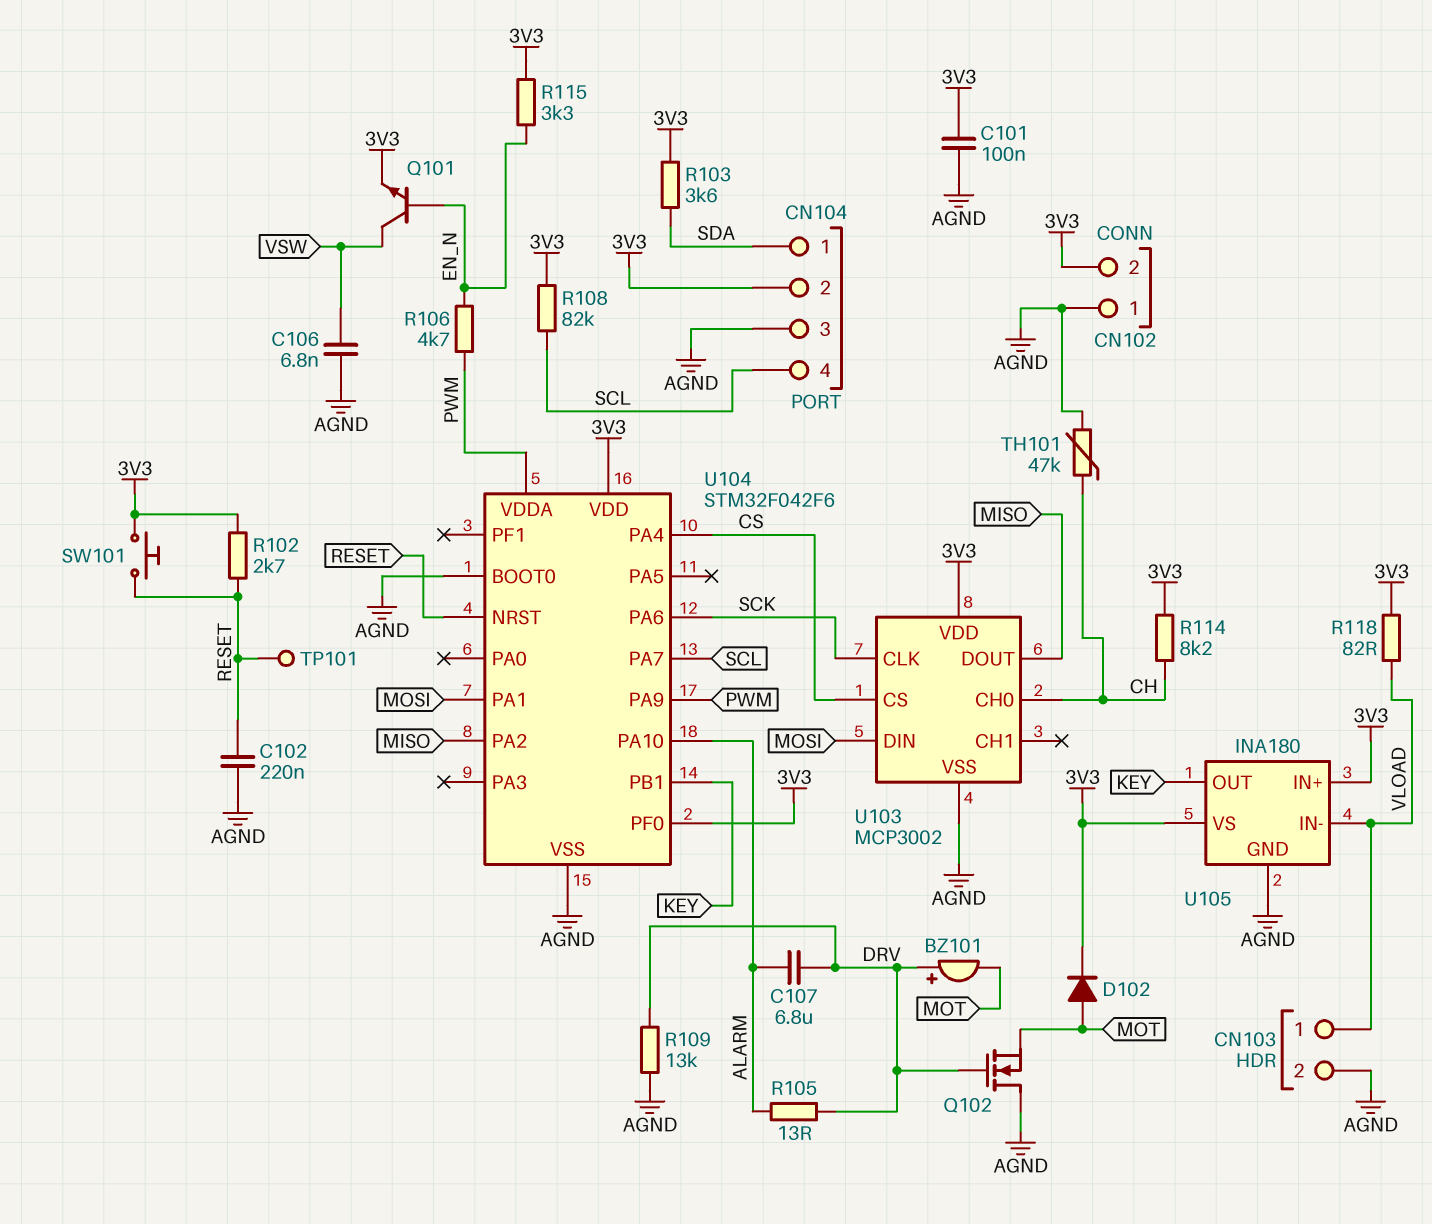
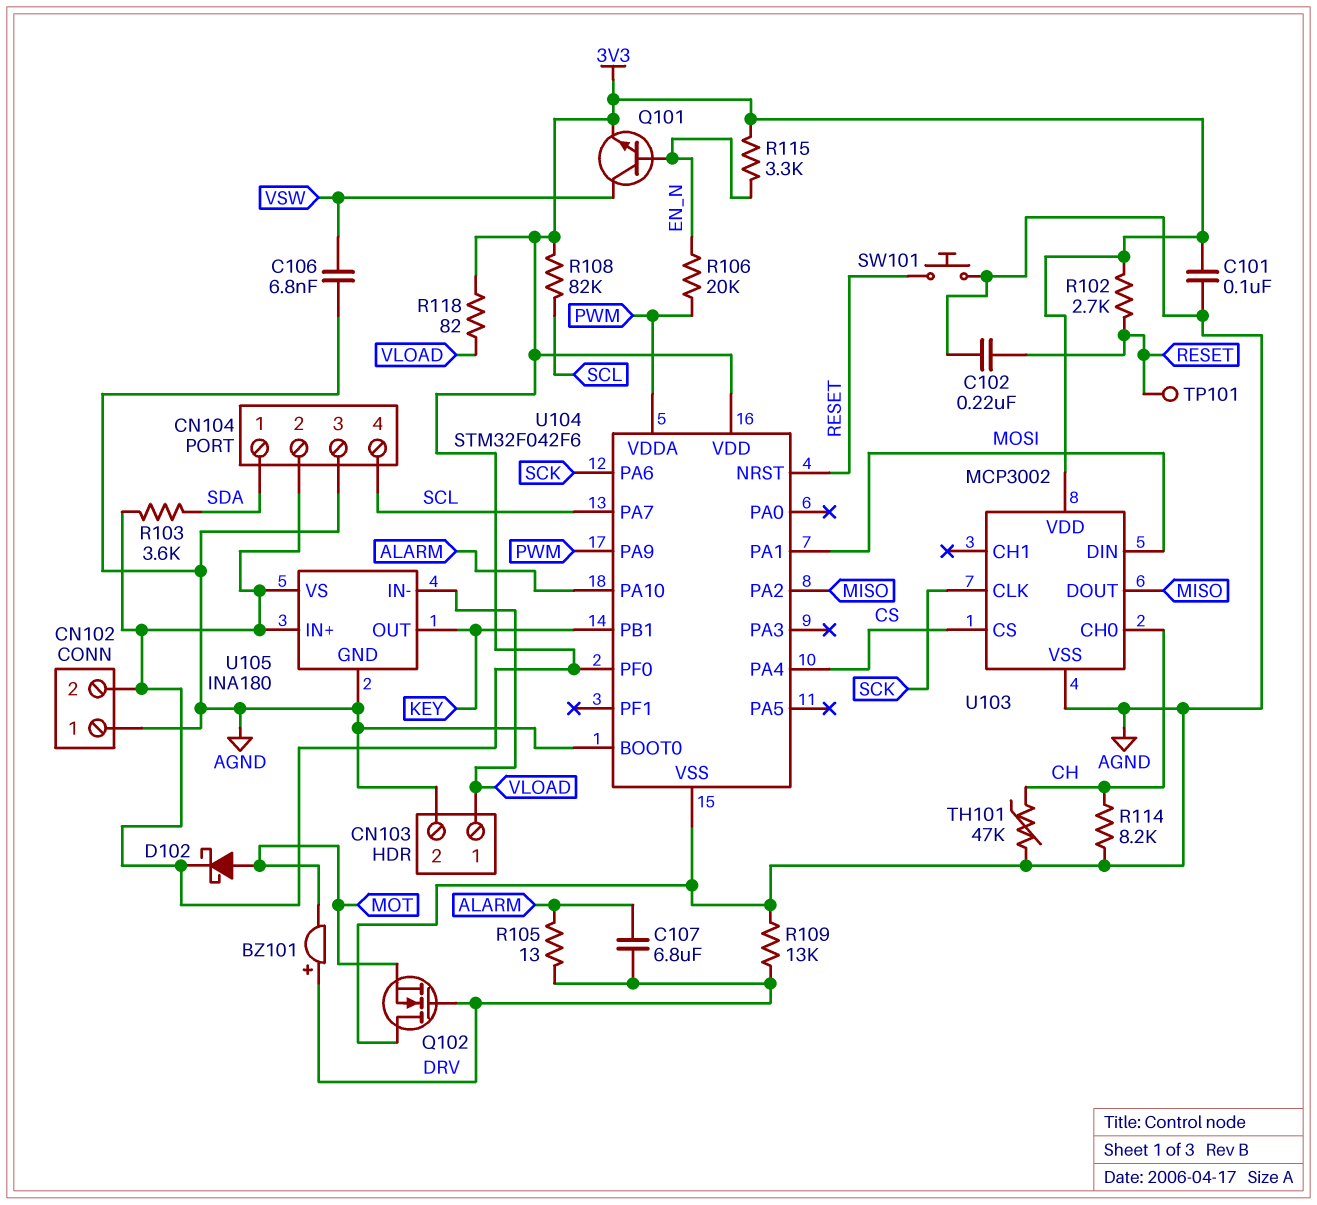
D102: diode (A MOT, K 3V3) -> schottky (A MOT, K 3V3)
R106: 4.7k (EN_N, PWM) -> 20k (EN_N, PWM)
R114: 8.2k (3V3, CH) -> 8.2k (AGND, CH)
SW101: button (3V3, RESET) -> button (AGND, RESET)

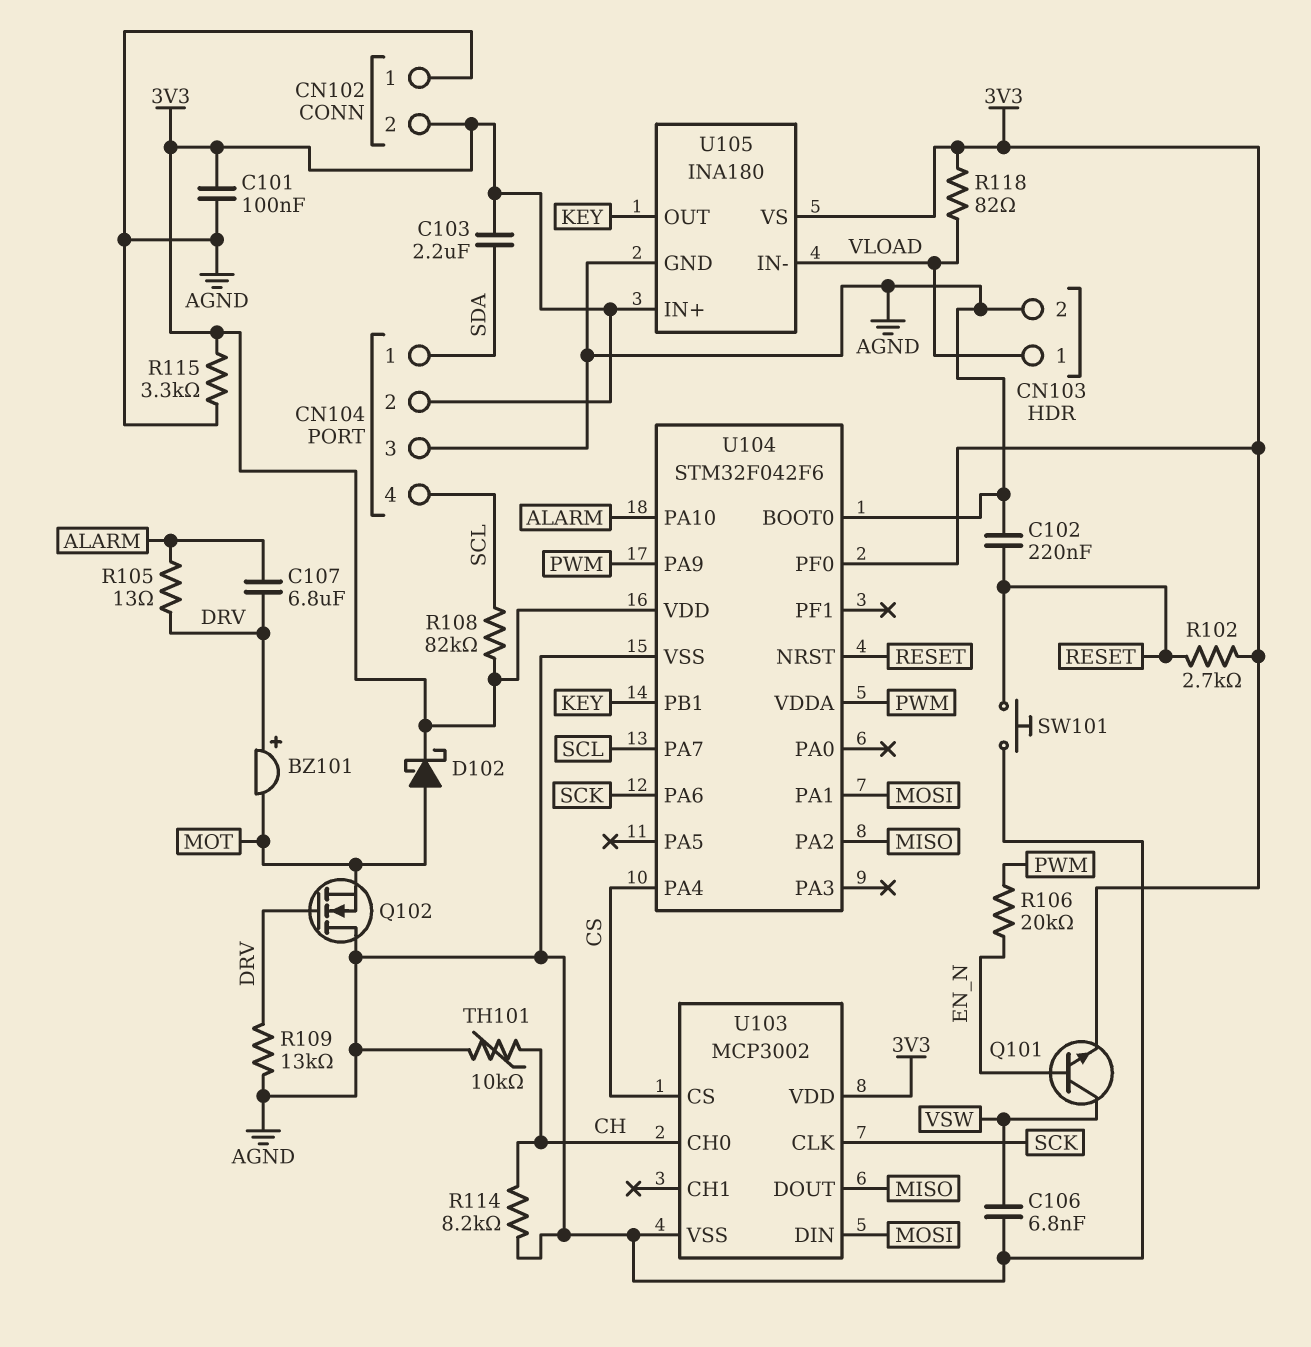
C103: none -> 2.2uF (3V3, SDA)
R103: 3.6k (3V3, SDA) -> none
R115: 3.3k (3V3, EN_N) -> 3.3k (3V3, AGND)
TH101: 47k (AGND, CH) -> 10k (AGND, CH)
TP101: test point (RESET) -> none

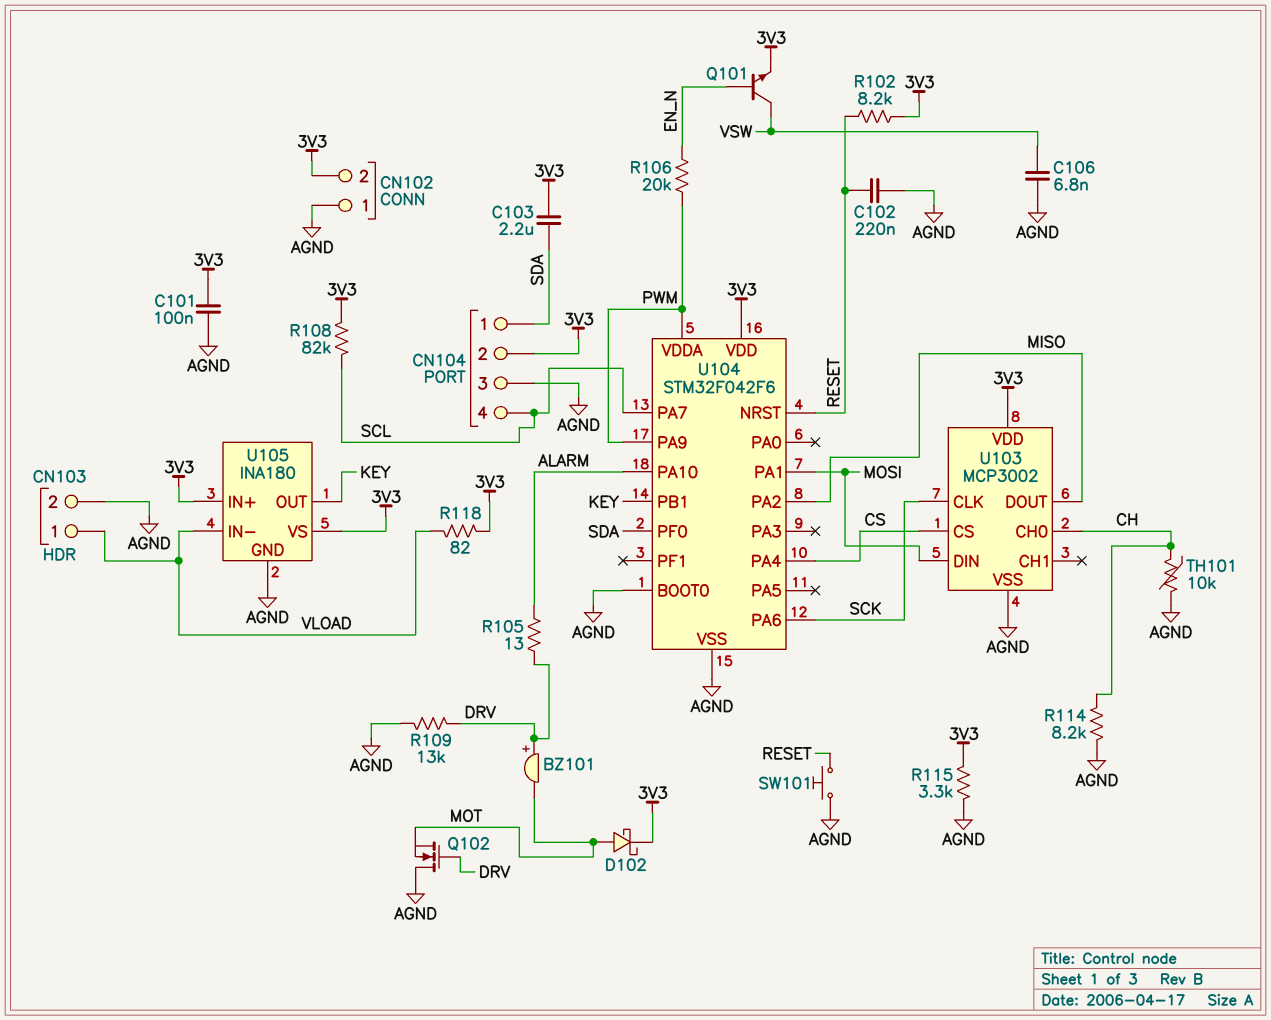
C107: 6.8uF (ALARM, DRV) -> none
R102: 2.7k (3V3, RESET) -> 8.2k (3V3, RESET)
U104 pin PF0: 3V3 -> SDA

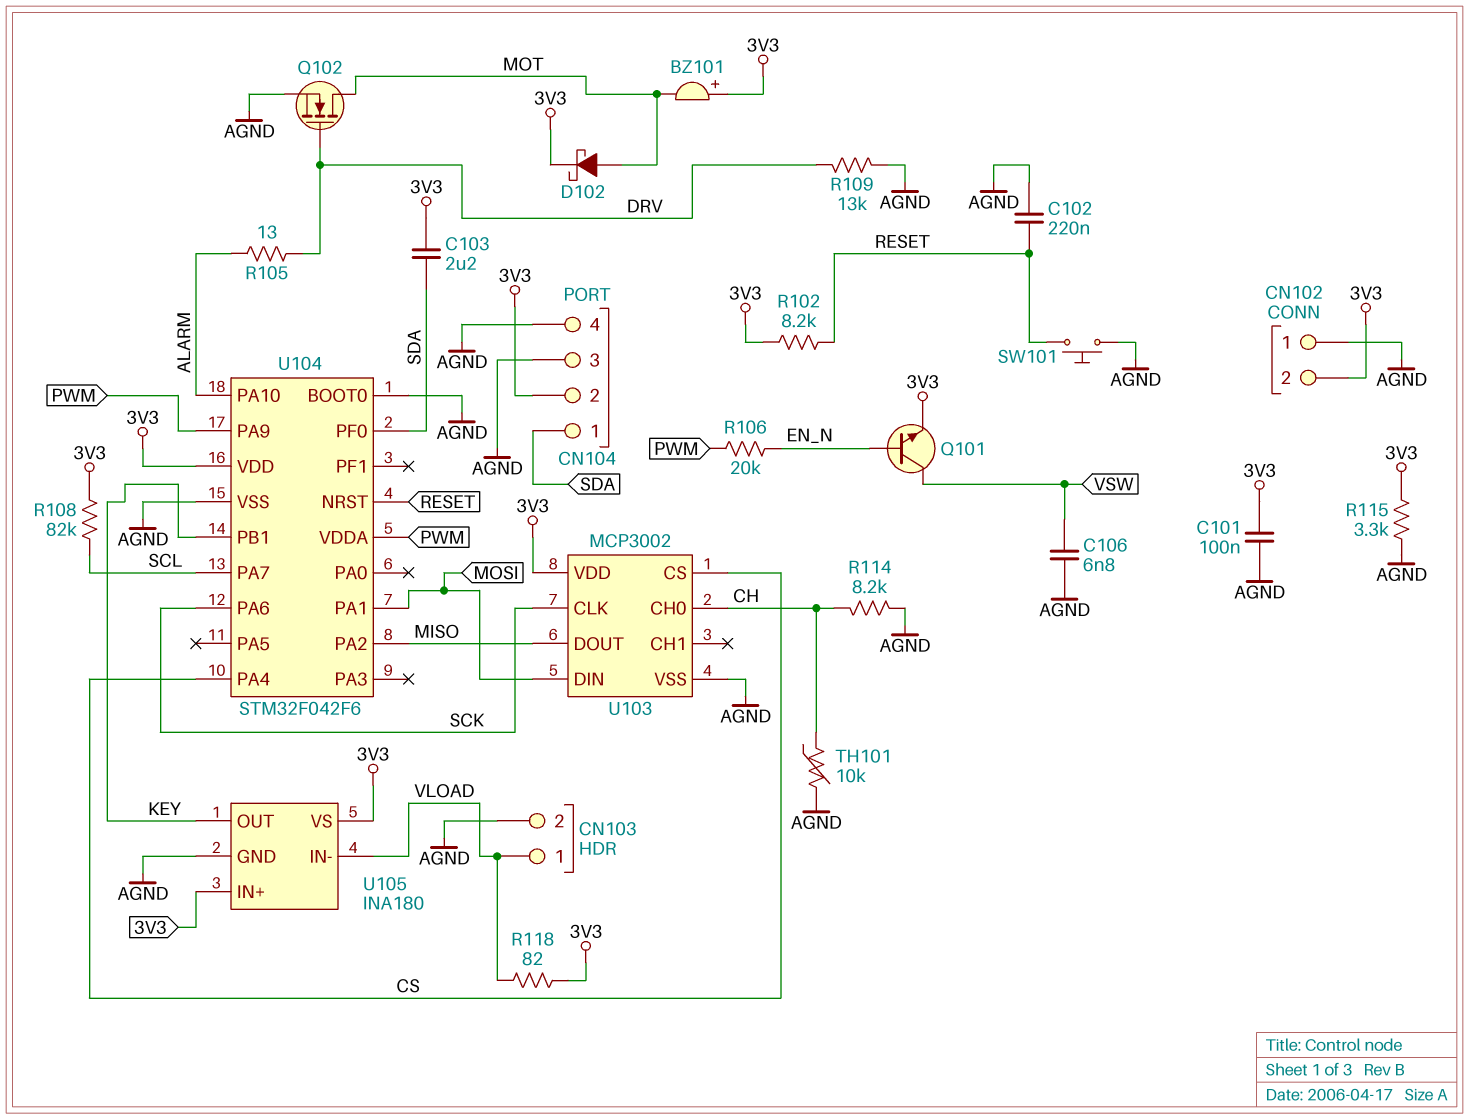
BZ101: buzzer (plus DRV, minus MOT) -> buzzer (plus 3V3, minus MOT)
CN104 pin 4: SCL -> AGND
Q102: NMOS (G DRV, D AGND, S MOT) -> NMOS (G DRV, D MOT, S AGND)

